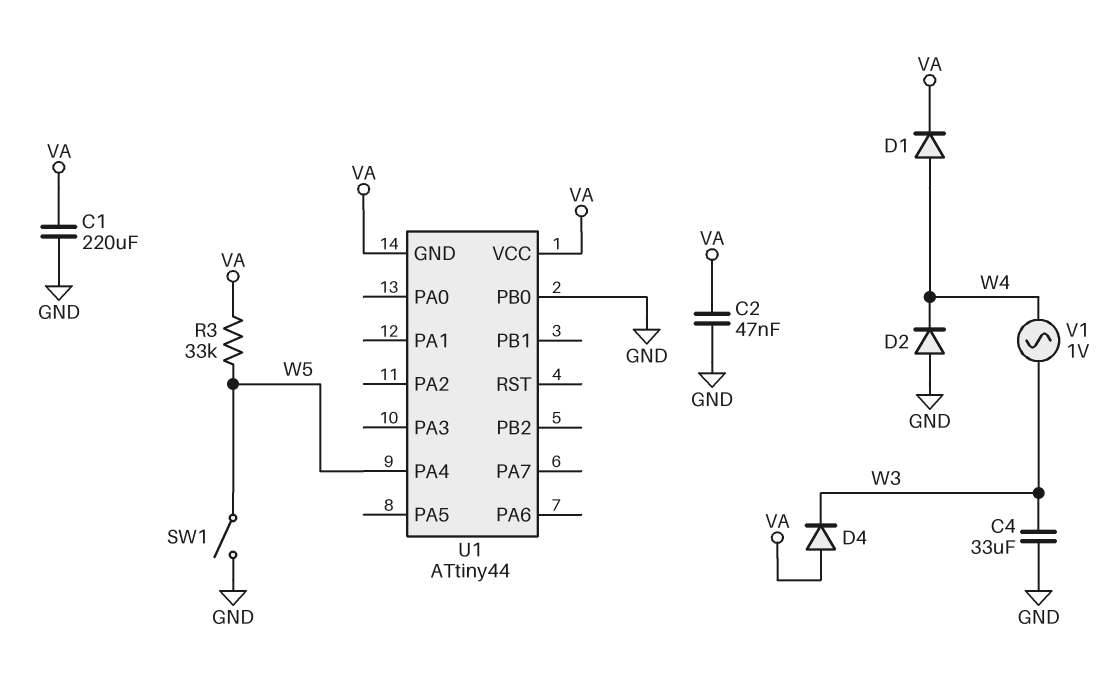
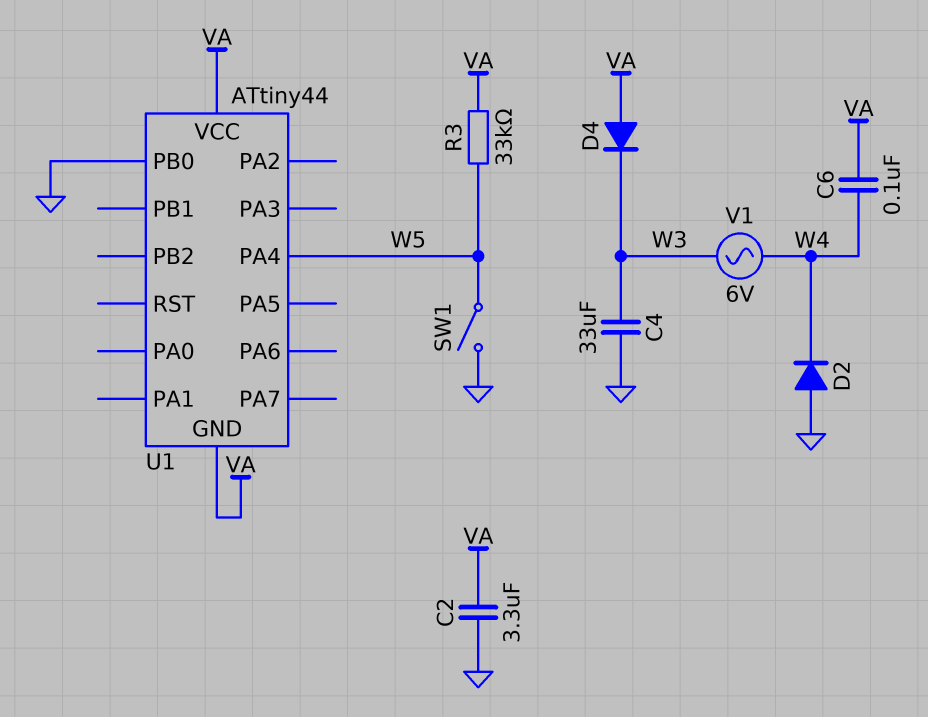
C1: 220uF (GND, VA) -> none
C2: 47nF (GND, VA) -> 3.3uF (GND, VA)
C6: none -> 100nF (VA, W4)
D1: diode (A W4, K VA) -> none
V1: AC 1V (W3, W4) -> AC 6V (W3, W4)

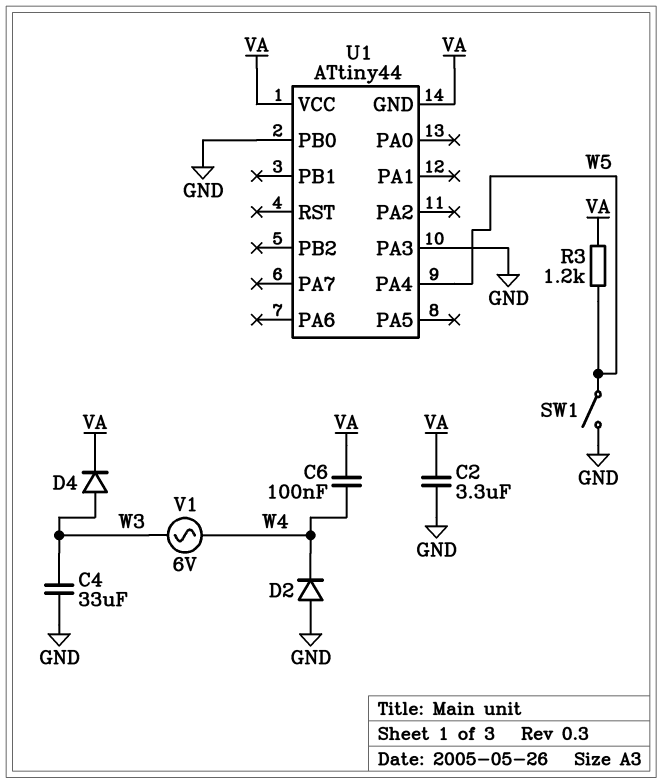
D4: diode (A VA, K W3) -> diode (A W3, K VA)
R3: 33k (VA, W5) -> 1.2k (VA, W5)
U1 pin PA3: none -> GND

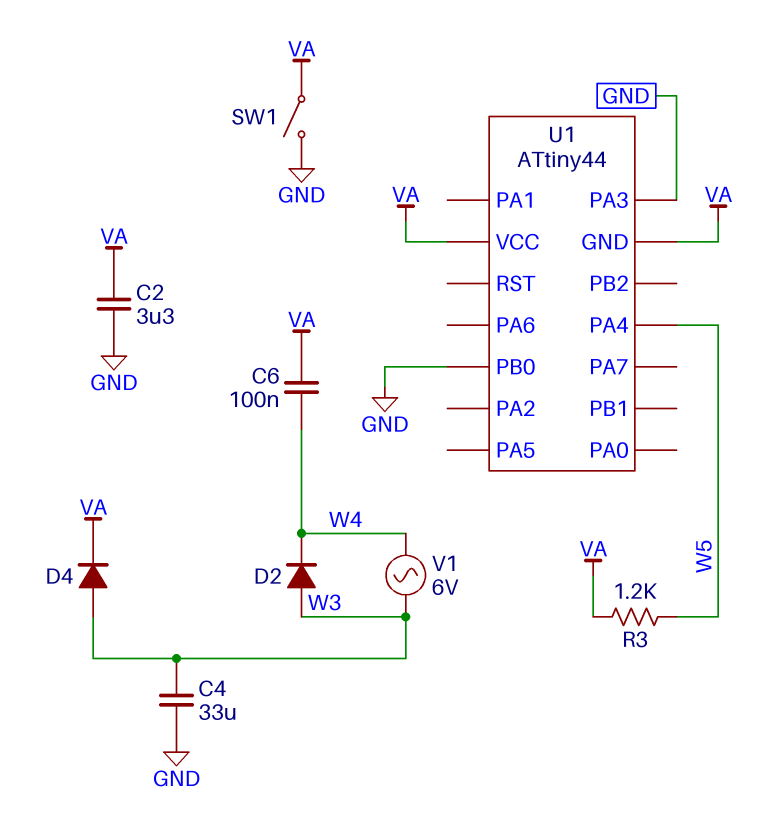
D2: diode (A GND, K W4) -> diode (A W3, K W4)
SW1: switch (GND, W5) -> switch (GND, VA)

